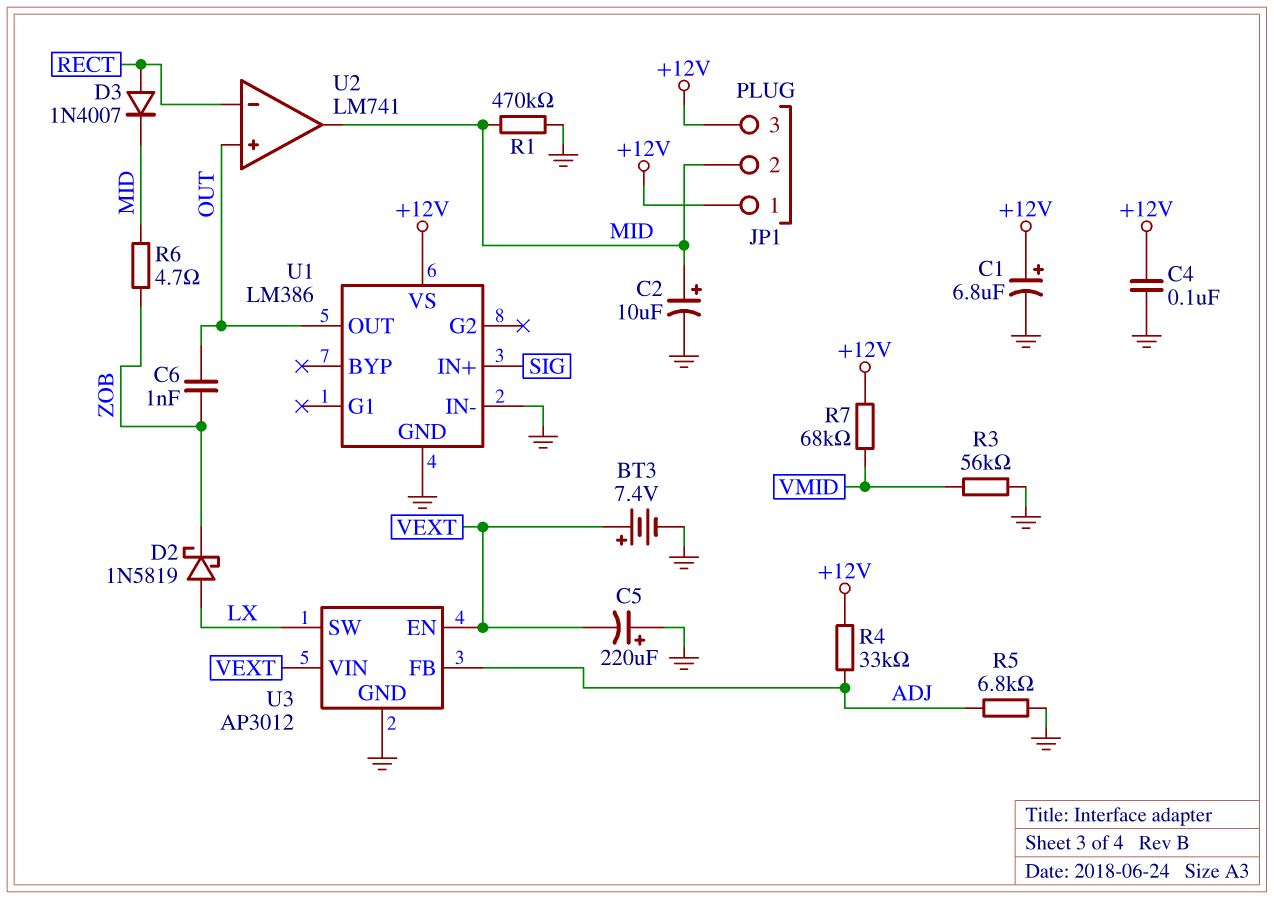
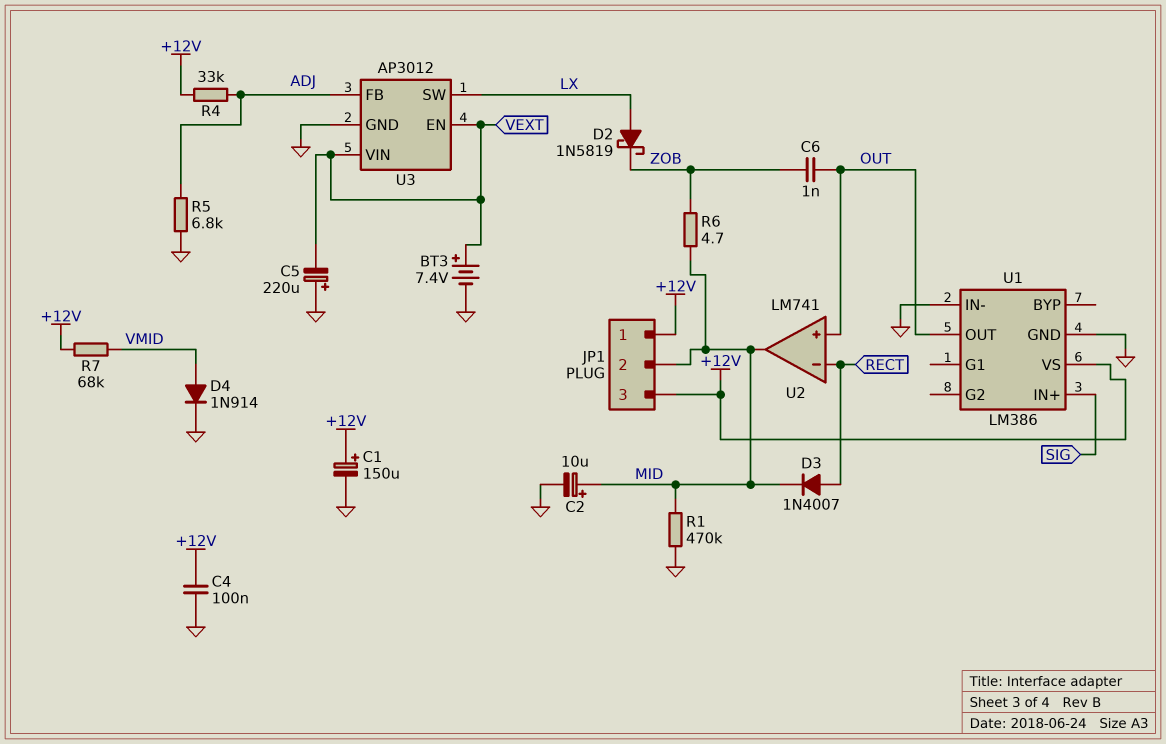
C1: 6.8uF (plus +12V, minus GND) -> 150uF (plus +12V, minus GND)
D4: none -> diode 1N914 (A VMID, K GND)
R3: 56k (GND, VMID) -> none

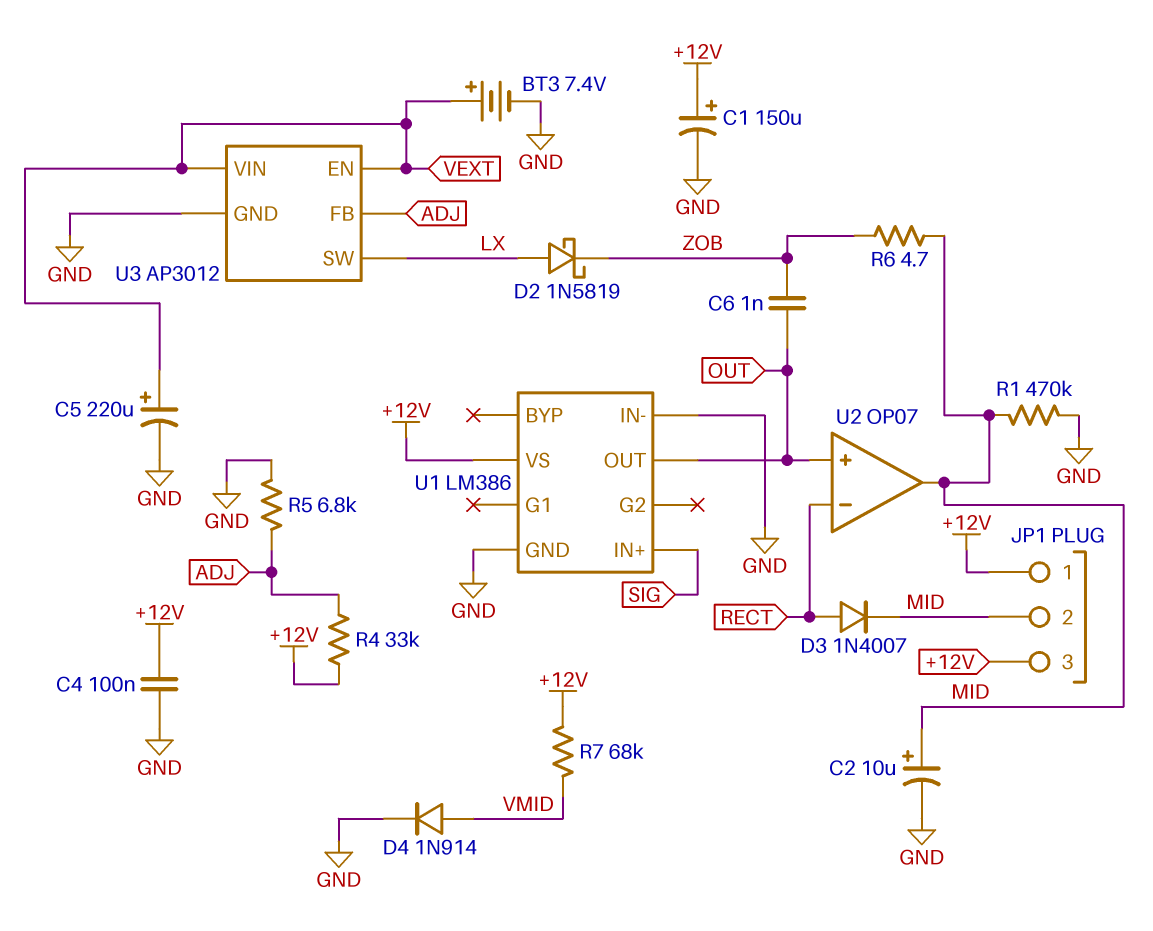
C5: 220uF (plus GND, minus VEXT) -> 220uF (plus VEXT, minus GND)
U2: LM741 -> OP07

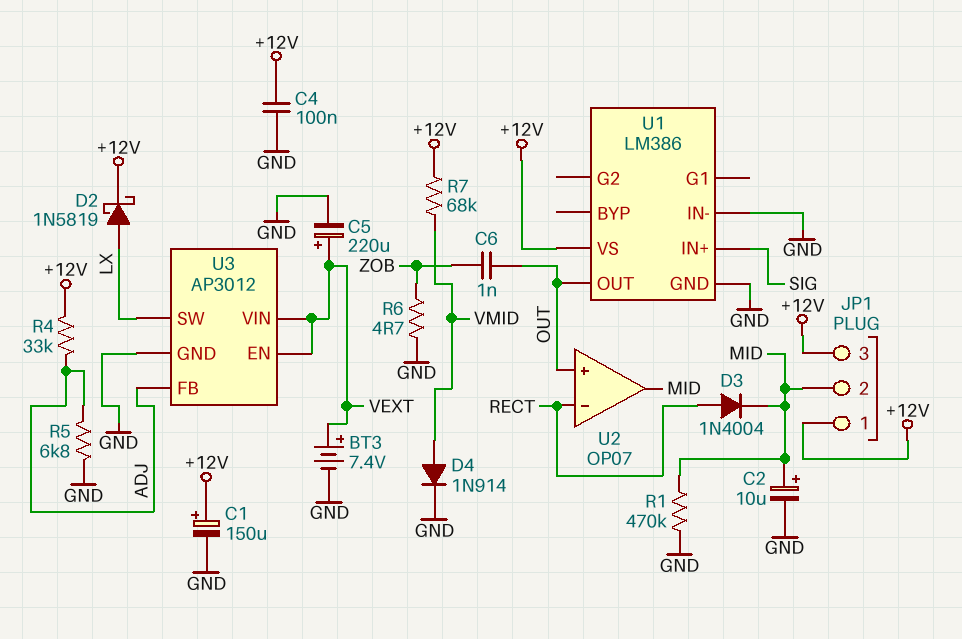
D2: schottky 1N5819 (A LX, K ZOB) -> schottky 1N5819 (A LX, K +12V)
D3: diode 1N4007 (A RECT, K MID) -> diode 1N4004 (A RECT, K MID)
R6: 4.7 (MID, ZOB) -> 4.7 (GND, ZOB)

